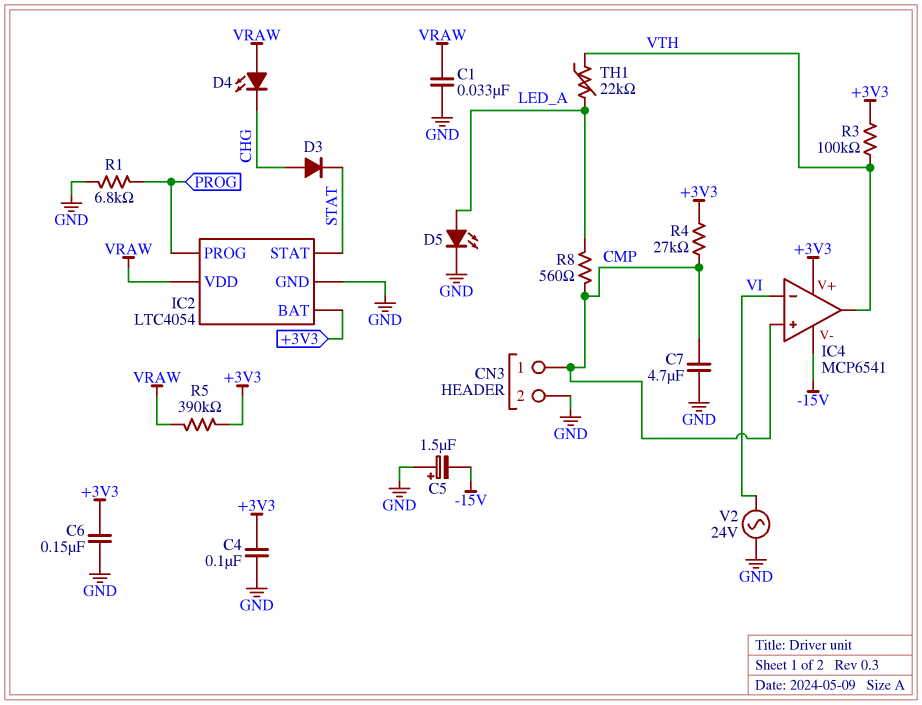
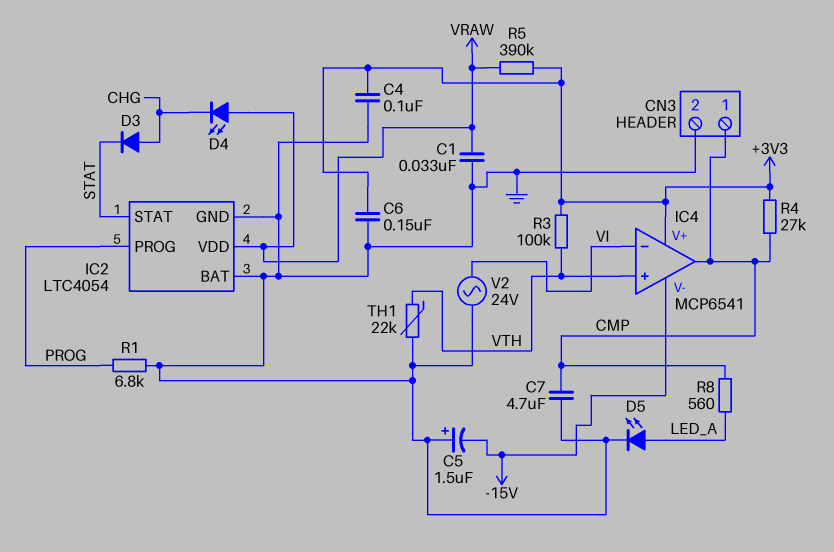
IC2 pin BAT: +3V3 -> GND
IC4 pin in+: CMP -> VTH
IC4 pin out: VTH -> CMP
TH1: 22k (LED_A, VTH) -> 22k (GND, VTH)

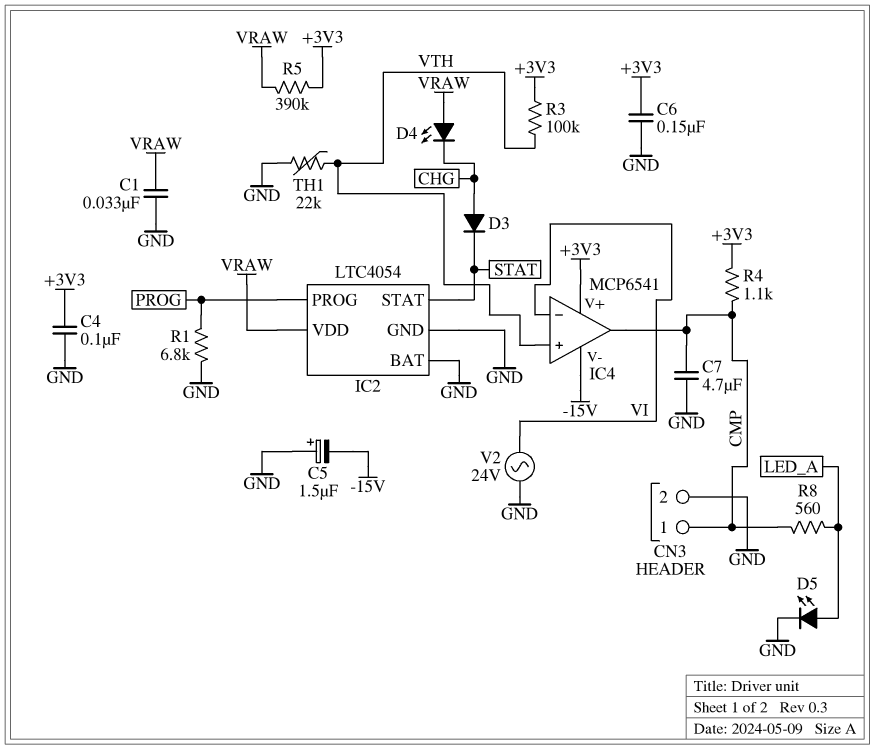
R4: 27k (+3V3, CMP) -> 1.1k (+3V3, CMP)

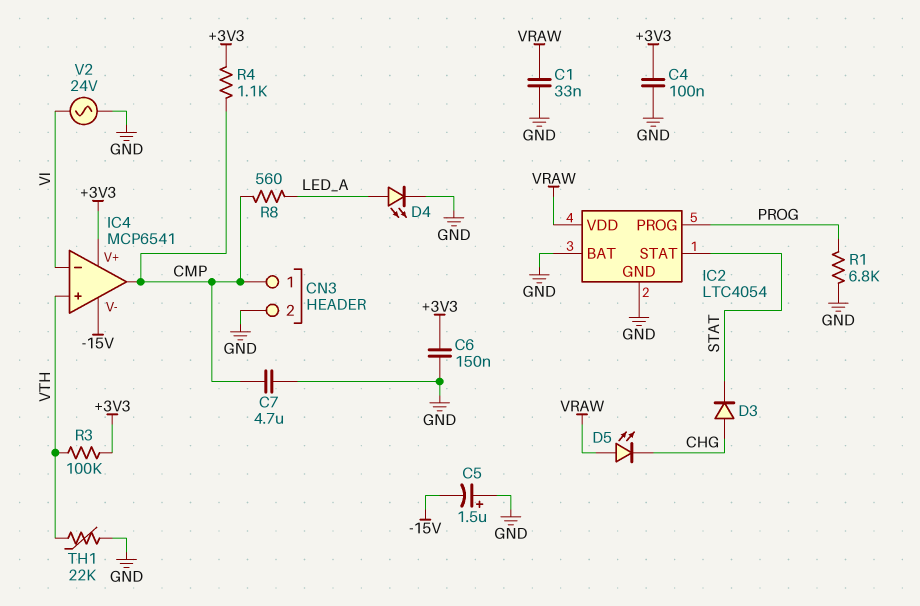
D4: LED (A VRAW, K CHG) -> LED (A LED_A, K GND)
D5: LED (A LED_A, K GND) -> LED (A VRAW, K CHG)
R5: 390k (+3V3, VRAW) -> none

